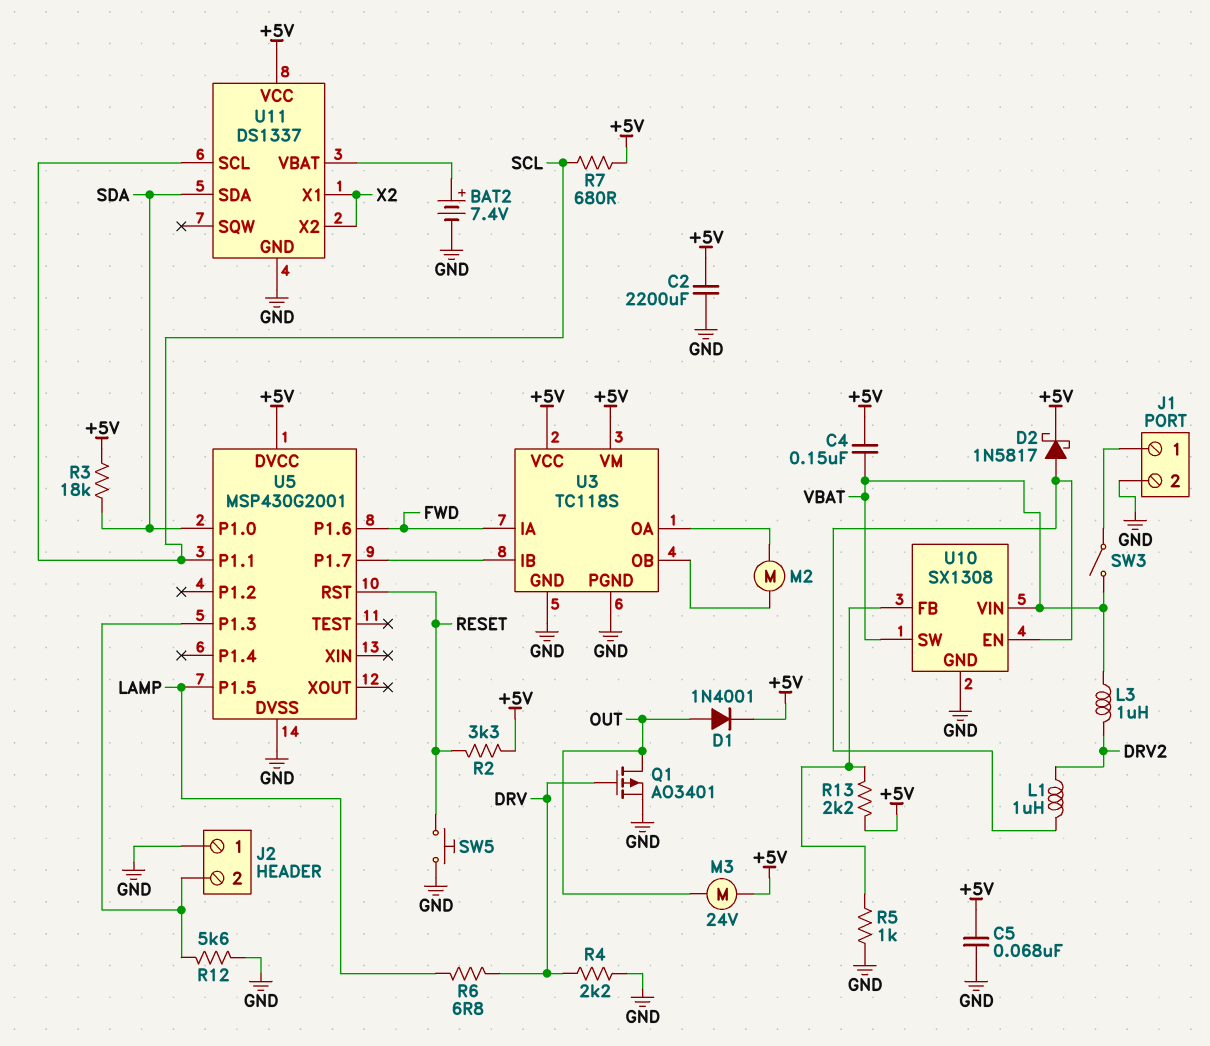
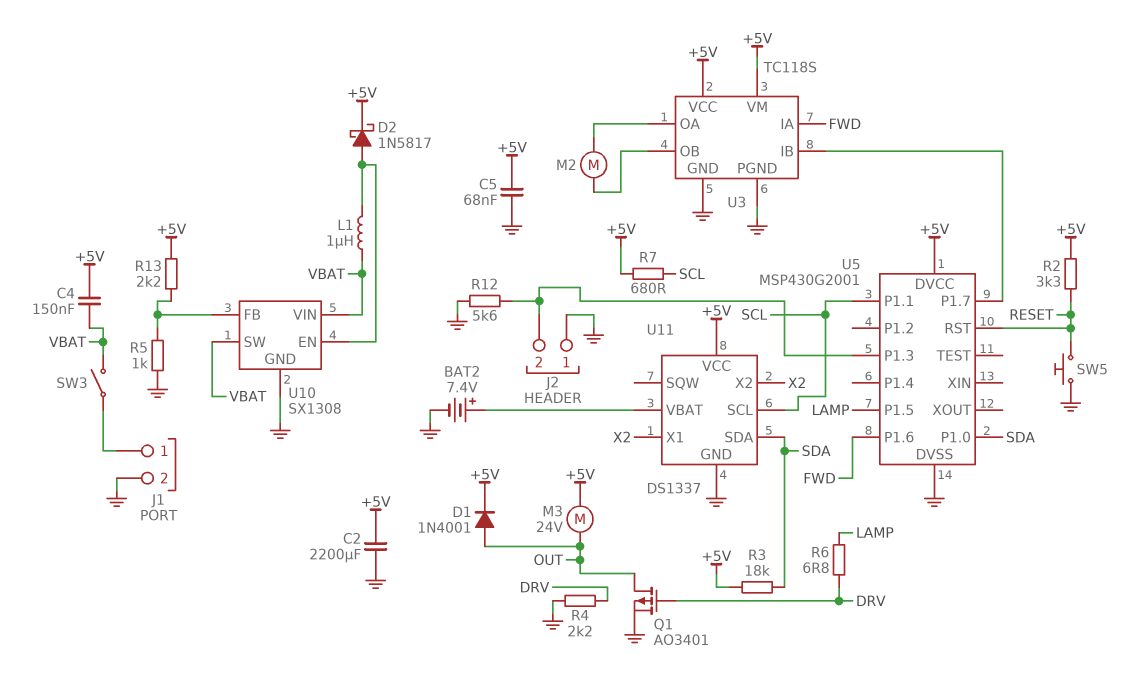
L1: 1uH (DRV2, U10/EN) -> 1uH (U10/EN, VBAT)
L3: 1uH (DRV2, VBAT) -> none

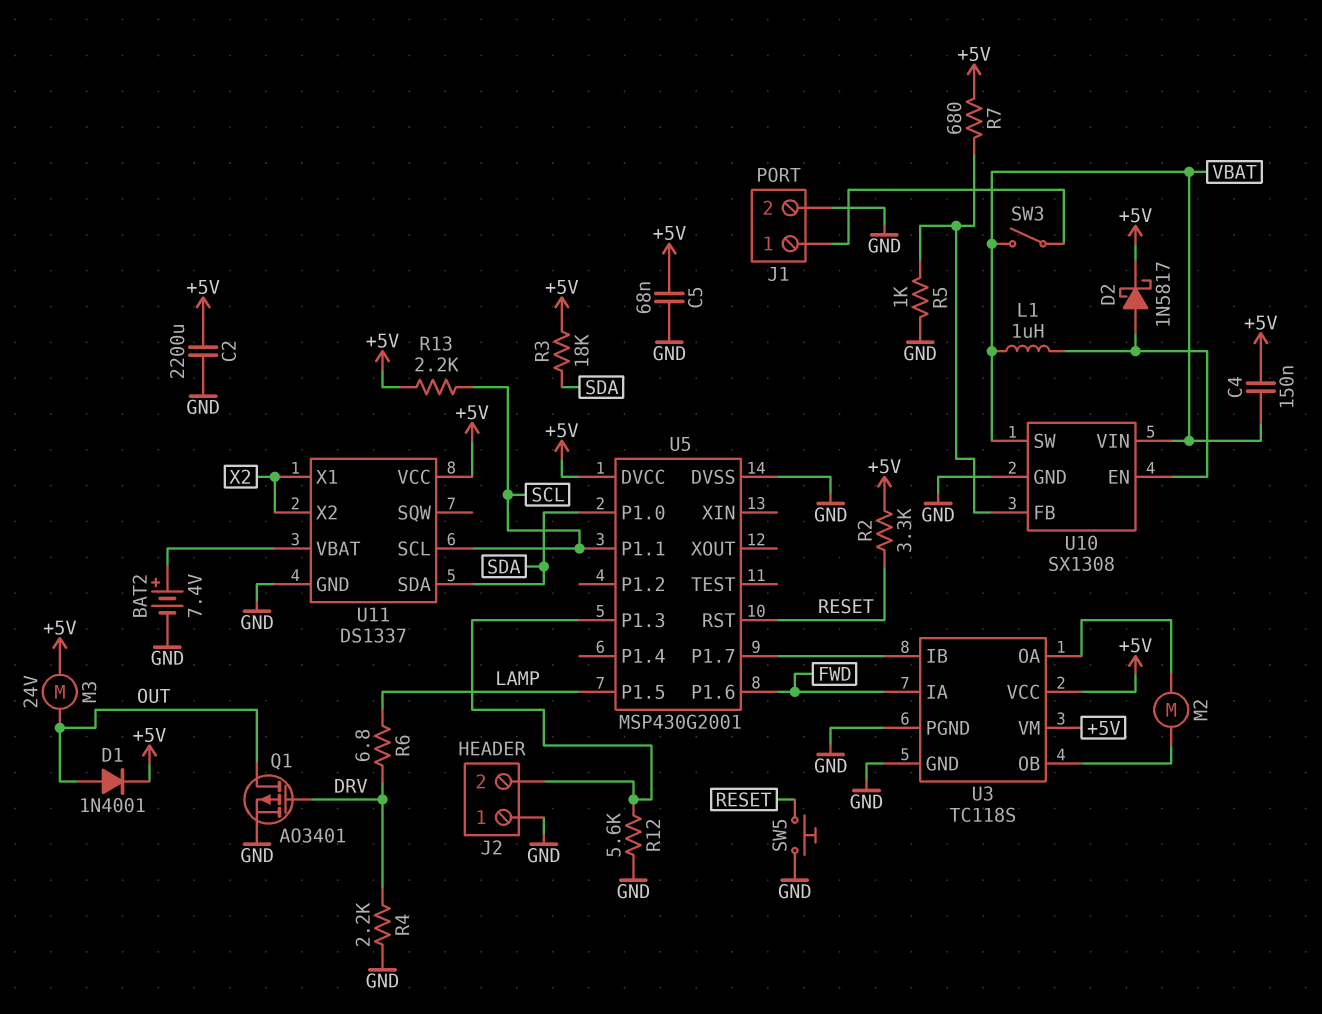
R7: 680 (+5V, SCL) -> 680 (+5V, U10/FB)
R13: 2.2k (+5V, U10/FB) -> 2.2k (+5V, SCL)

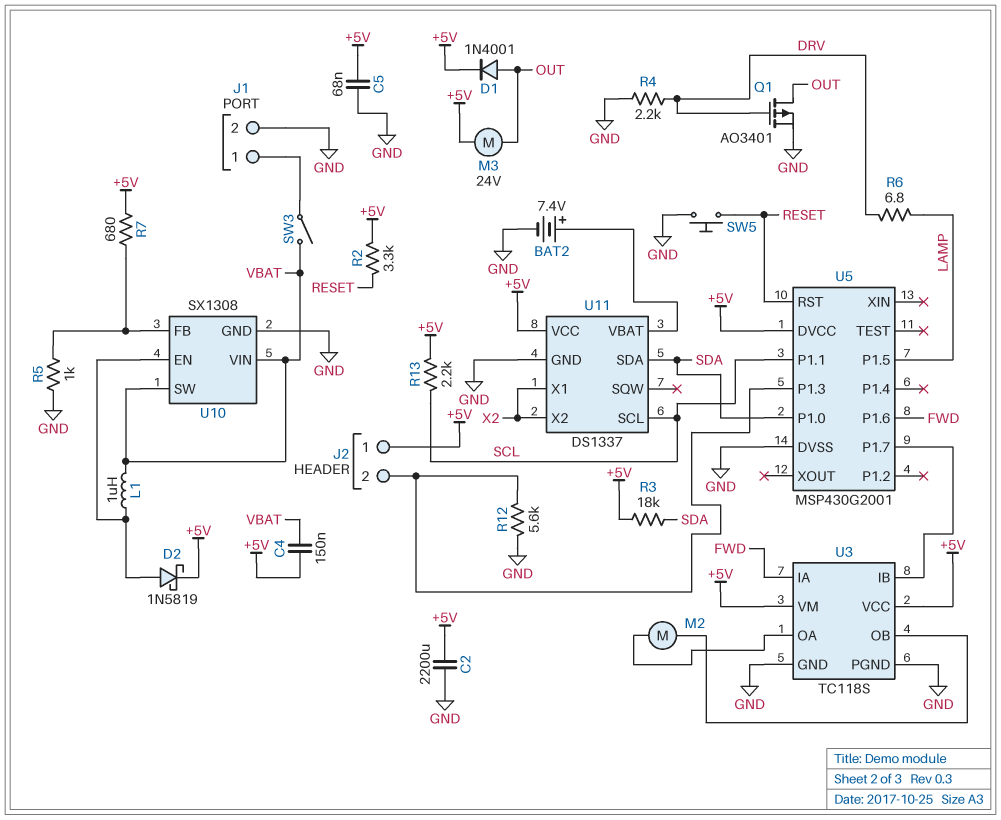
D2: schottky 1N5817 (A U10/EN, K +5V) -> schottky 1N5819 (A U10/EN, K +5V)
J2 pin 1: GND -> +5V

